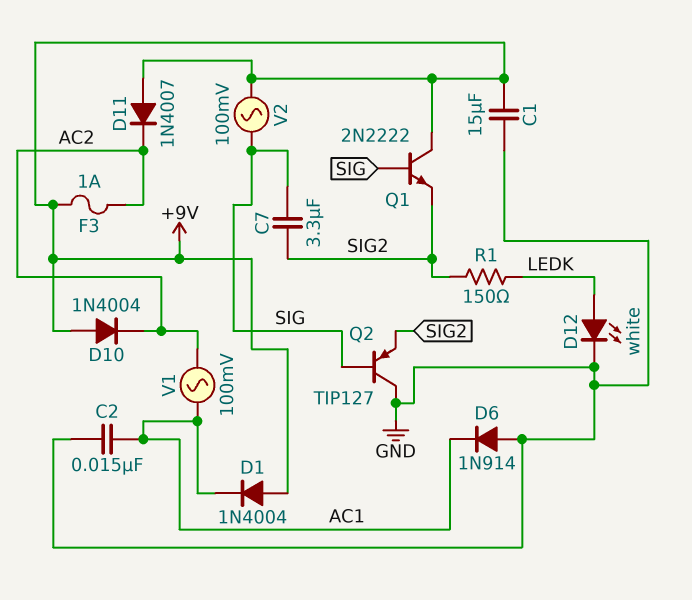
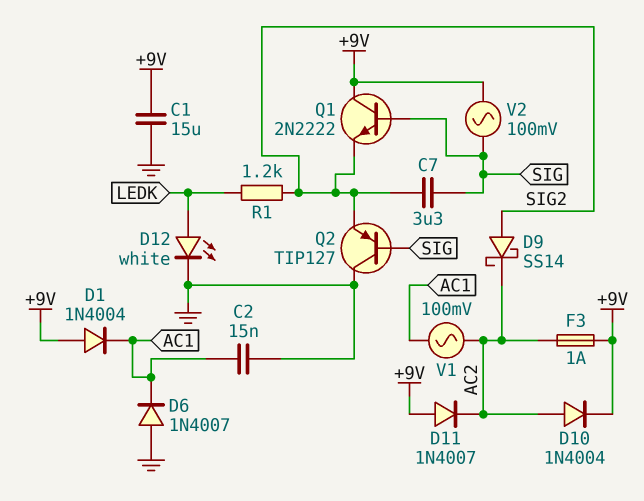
D6: diode 1N914 (A GND, K AC1) -> diode 1N4007 (A GND, K AC1)
D9: none -> schottky SS14 (A SIG2, K AC2)
D10: diode 1N4004 (A +9V, K AC2) -> diode 1N4004 (A AC2, K +9V)
R1: 150 (LEDK, SIG2) -> 1.2k (LEDK, SIG2)

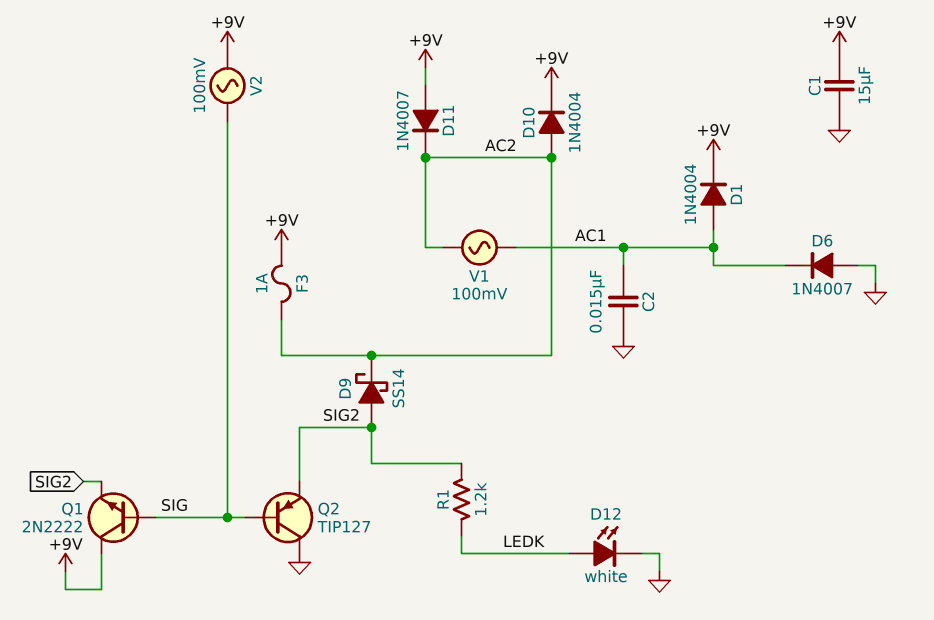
C7: 3.3uF (SIG, SIG2) -> none
D1: diode 1N4004 (A +9V, K AC1) -> diode 1N4004 (A AC1, K +9V)

